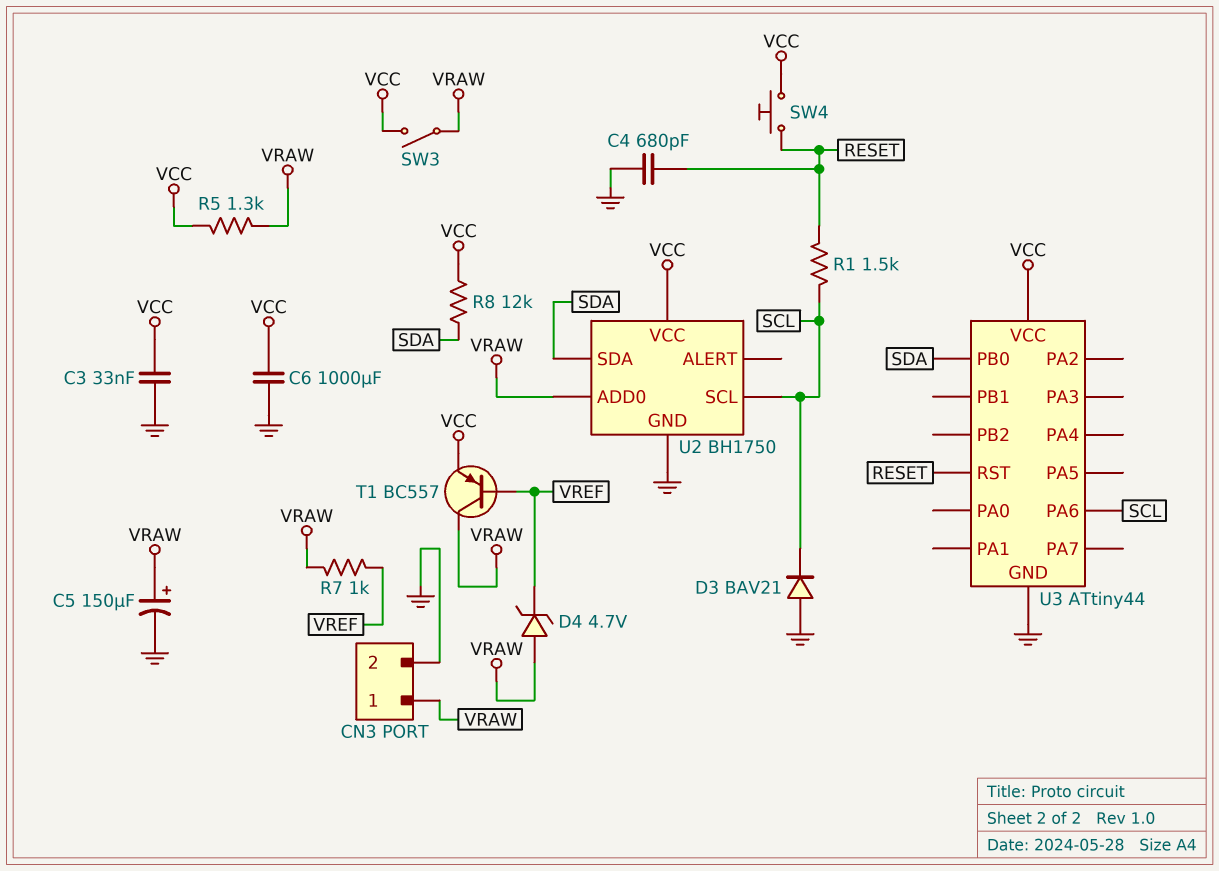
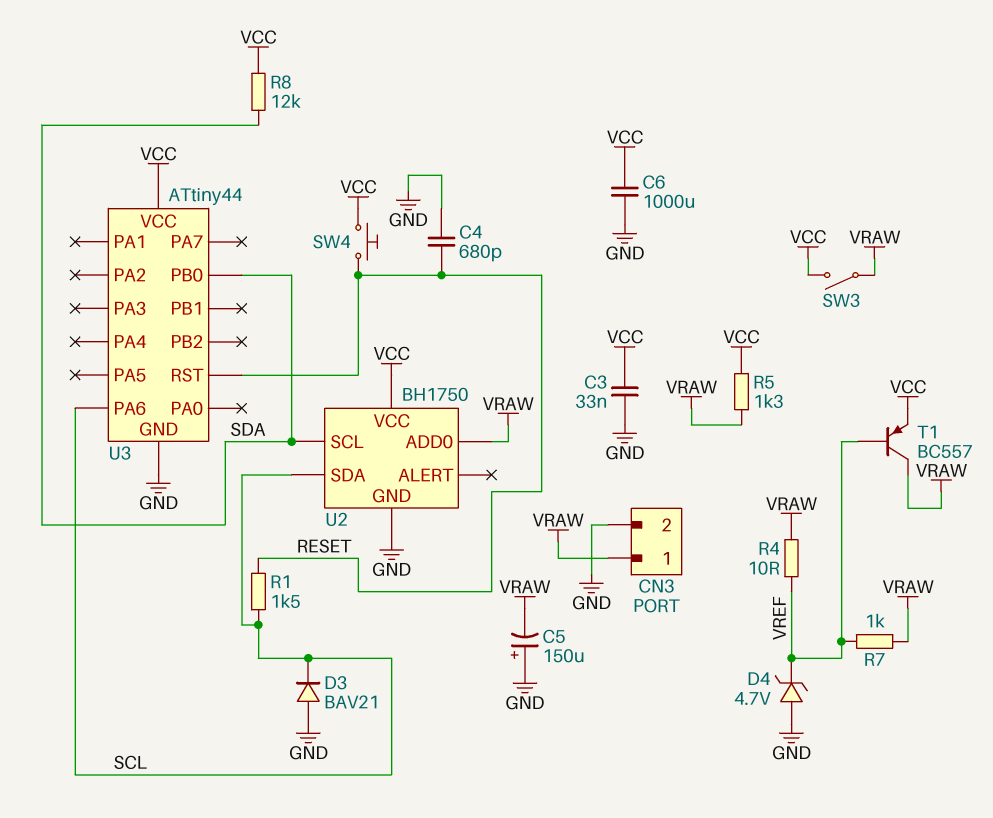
C5: 150uF (plus VRAW, minus GND) -> 150uF (plus GND, minus VRAW)
D4: zener 4.7V (A VRAW, K VREF) -> zener 4.7V (A GND, K VREF)
R4: none -> 10 (VRAW, VREF)
U2 pin SCL: SCL -> SDA
U2 pin SDA: SDA -> SCL

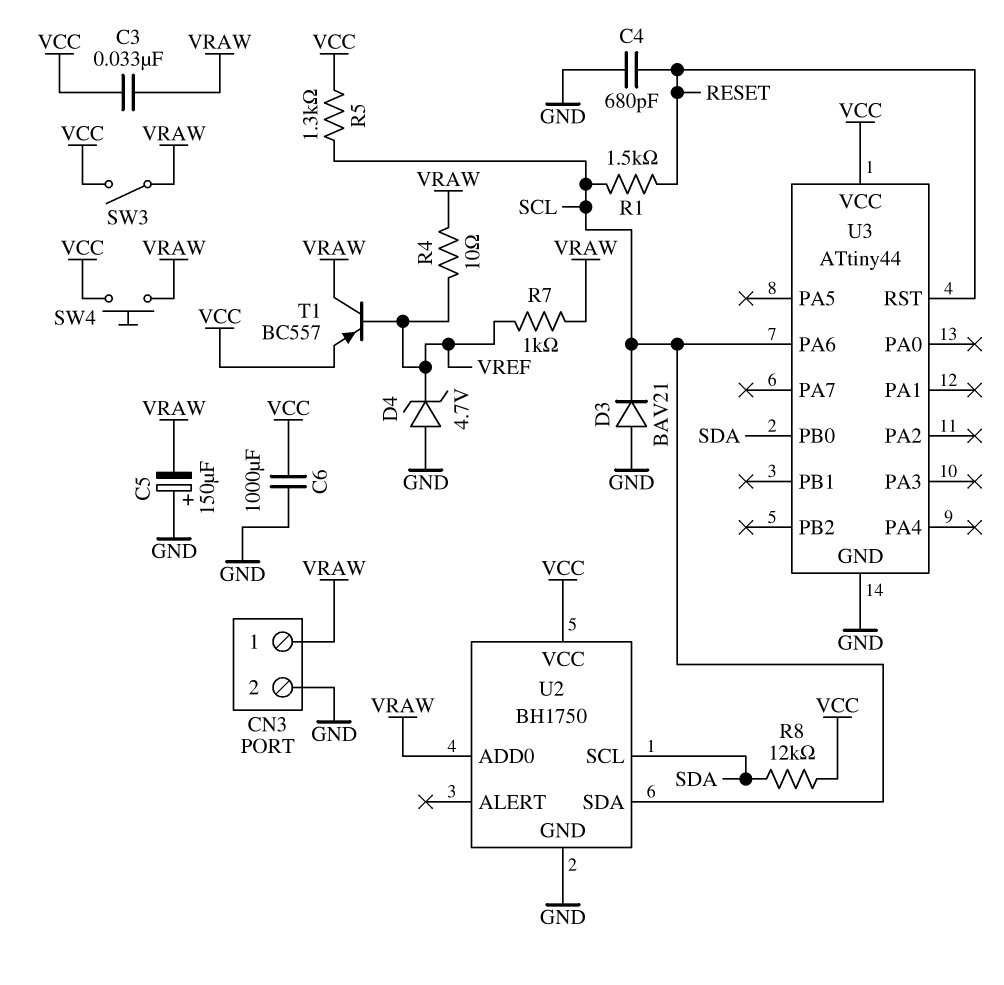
C3: 33nF (GND, VCC) -> 33nF (VCC, VRAW)
R5: 1.3k (VCC, VRAW) -> 1.3k (SCL, VCC)
SW4: button (RESET, VCC) -> button (VCC, VRAW)

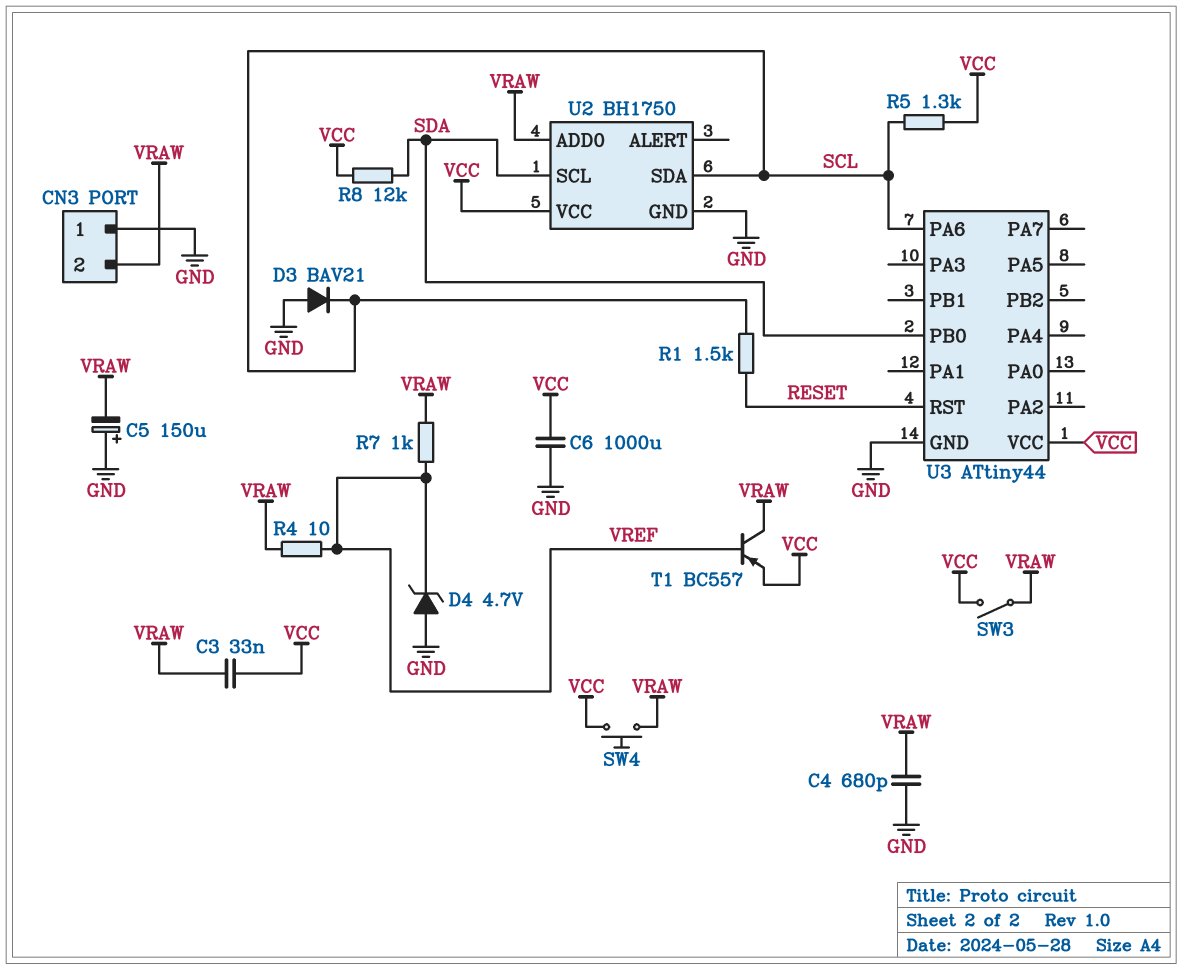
C4: 680pF (GND, RESET) -> 680pF (GND, VRAW)
CN3 pin 1: VRAW -> GND
CN3 pin 2: GND -> VRAW

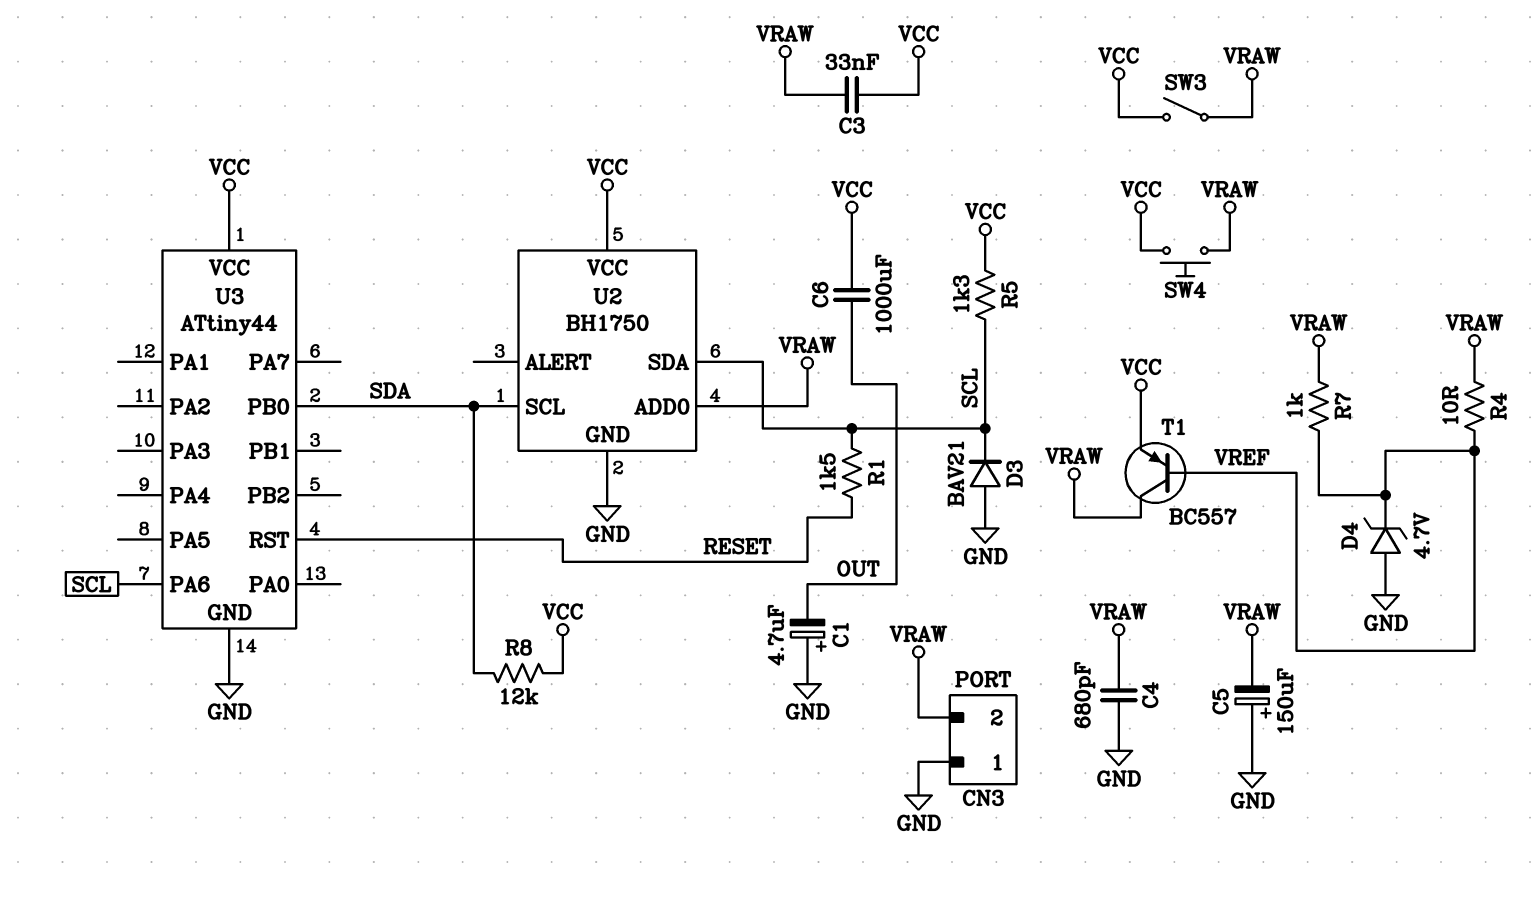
C1: none -> 4.7uF (plus GND, minus OUT)
C6: 1000uF (GND, VCC) -> 1000uF (OUT, VCC)

